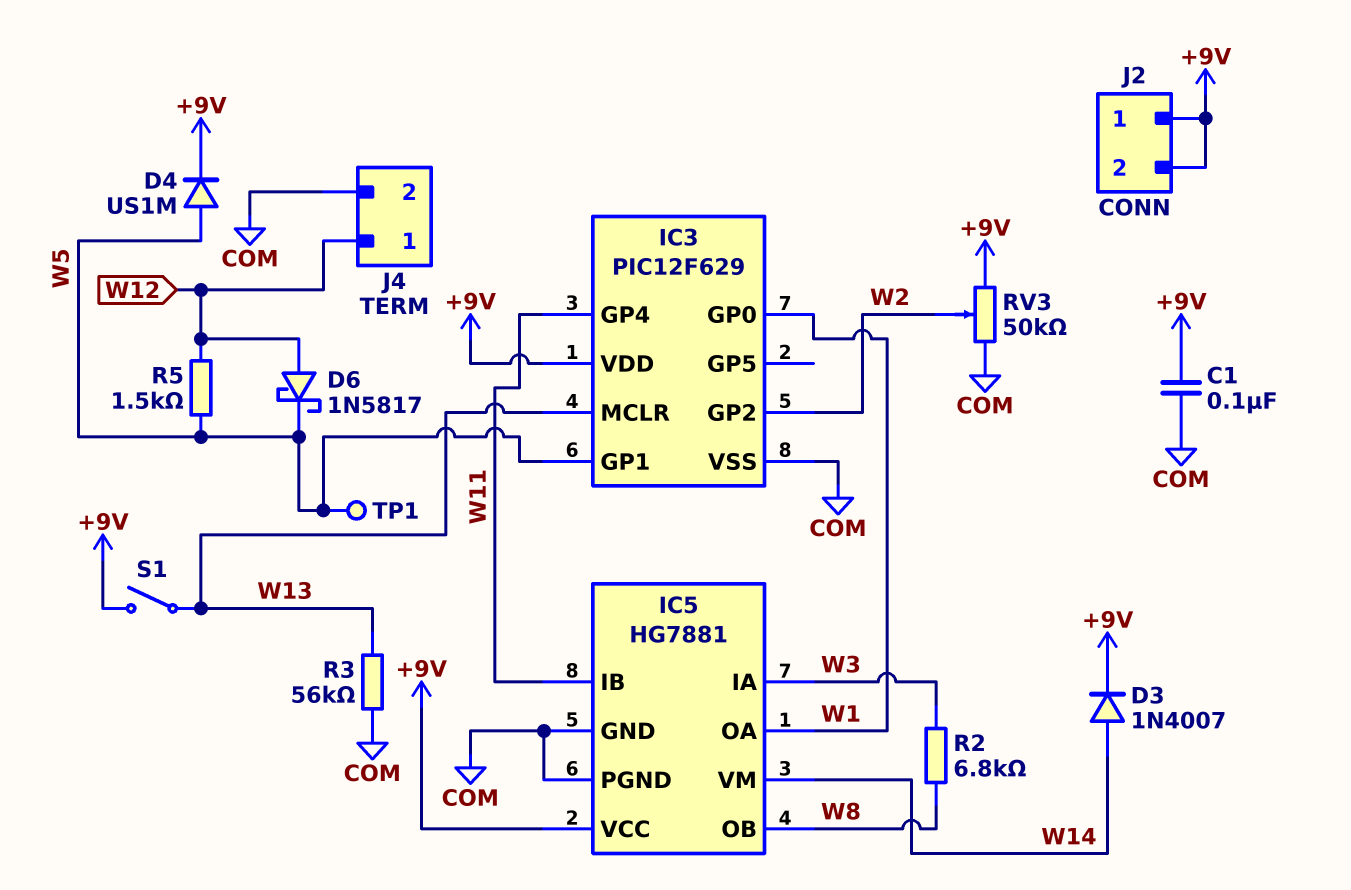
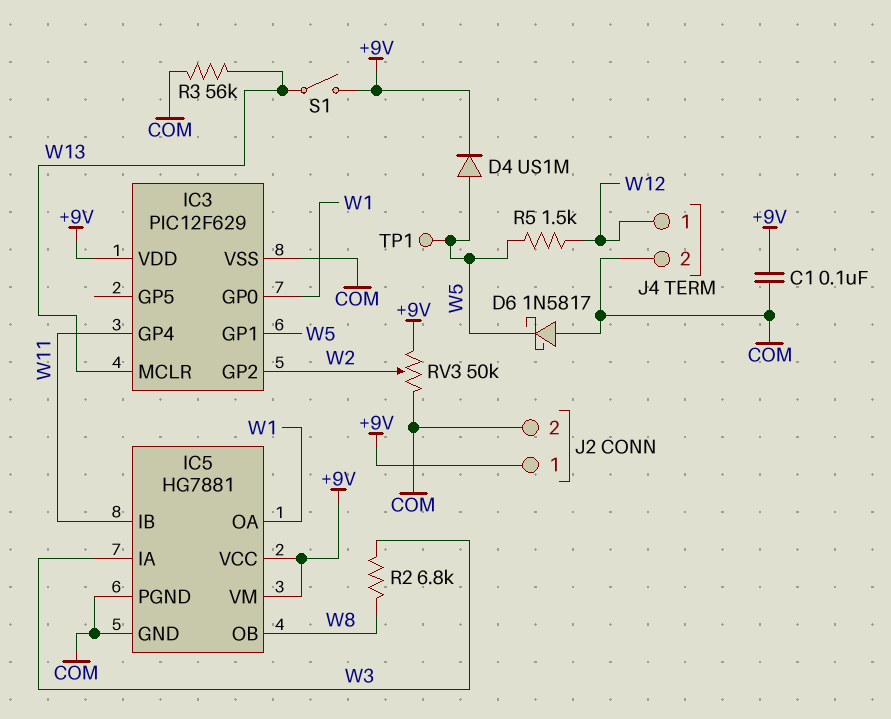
D3: diode 1N4007 (A W14, K +9V) -> none
D6: schottky 1N5817 (A W12, K W5) -> schottky 1N5817 (A COM, K W5)
IC5 pin VM: W14 -> +9V
J2 pin 2: +9V -> COM

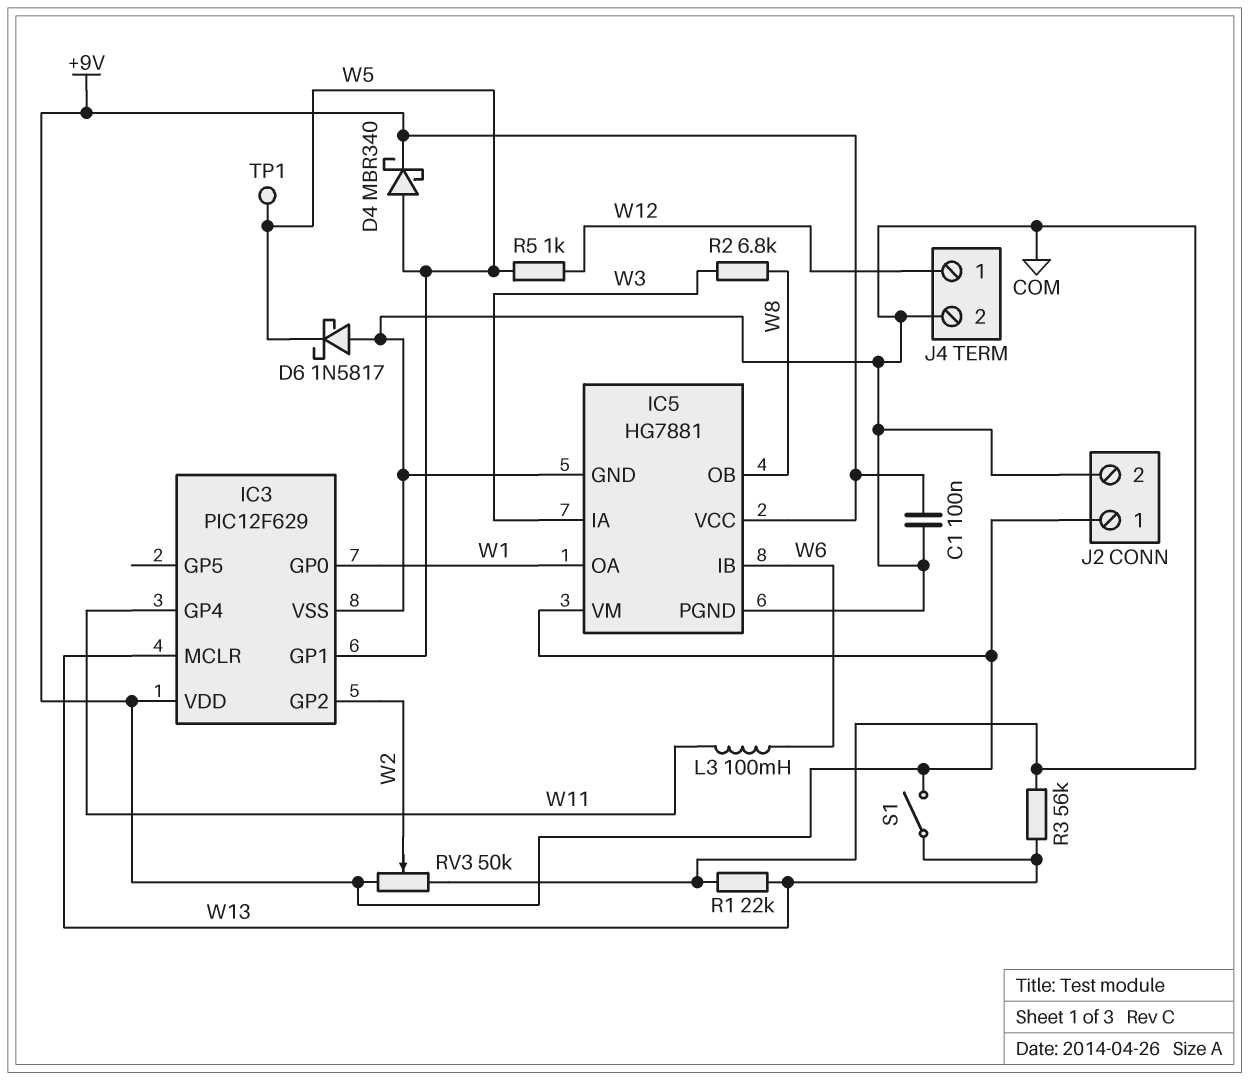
D4: diode US1M (A W5, K +9V) -> schottky MBR340 (A W5, K +9V)
IC5 pin IB: W11 -> W6
L3: none -> 100mH (W6, W11)
R1: none -> 22k (COM, W13)
R5: 1.5k (W5, W12) -> 1k (W5, W12)

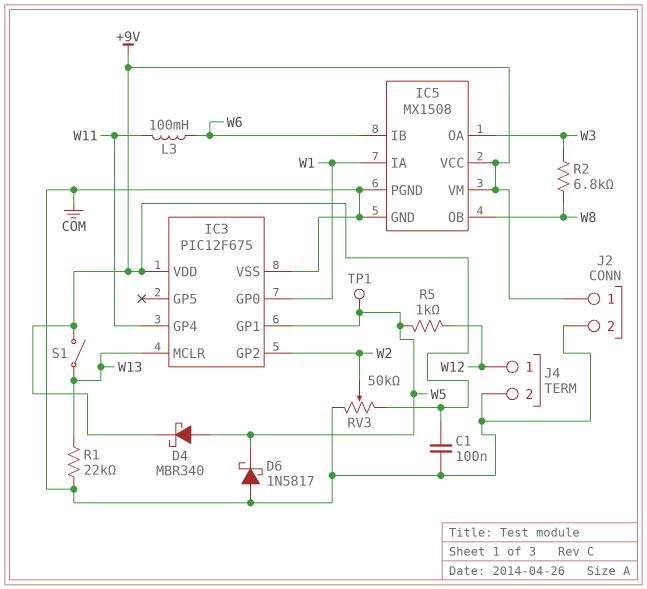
IC3: PIC12F629 -> PIC12F675
IC5: HG7881 -> MX1508
IC5 pin IA: W3 -> W1
IC5 pin OA: W1 -> W3
R3: 56k (COM, W13) -> none

